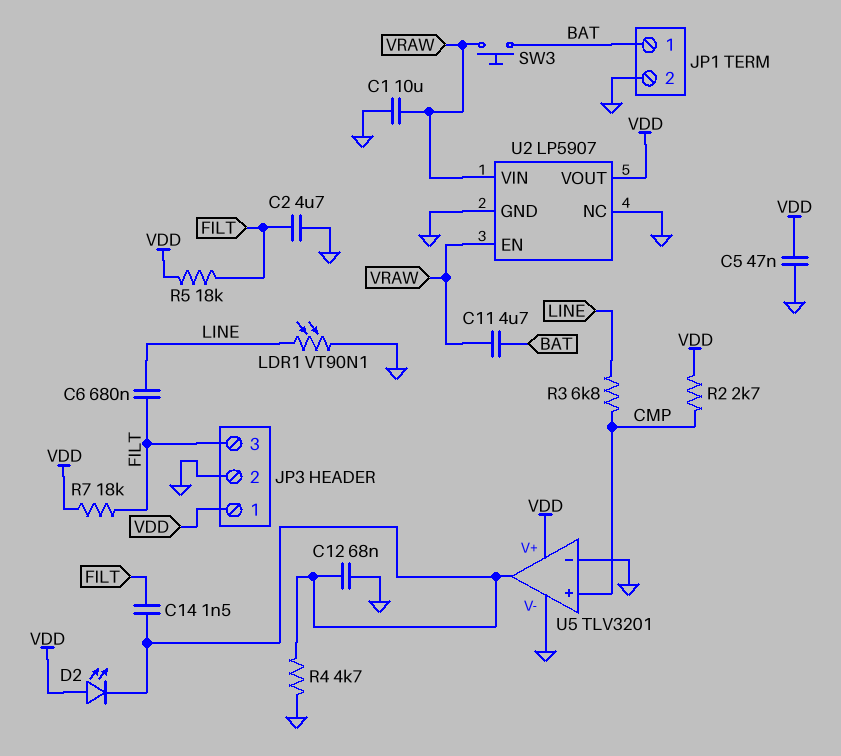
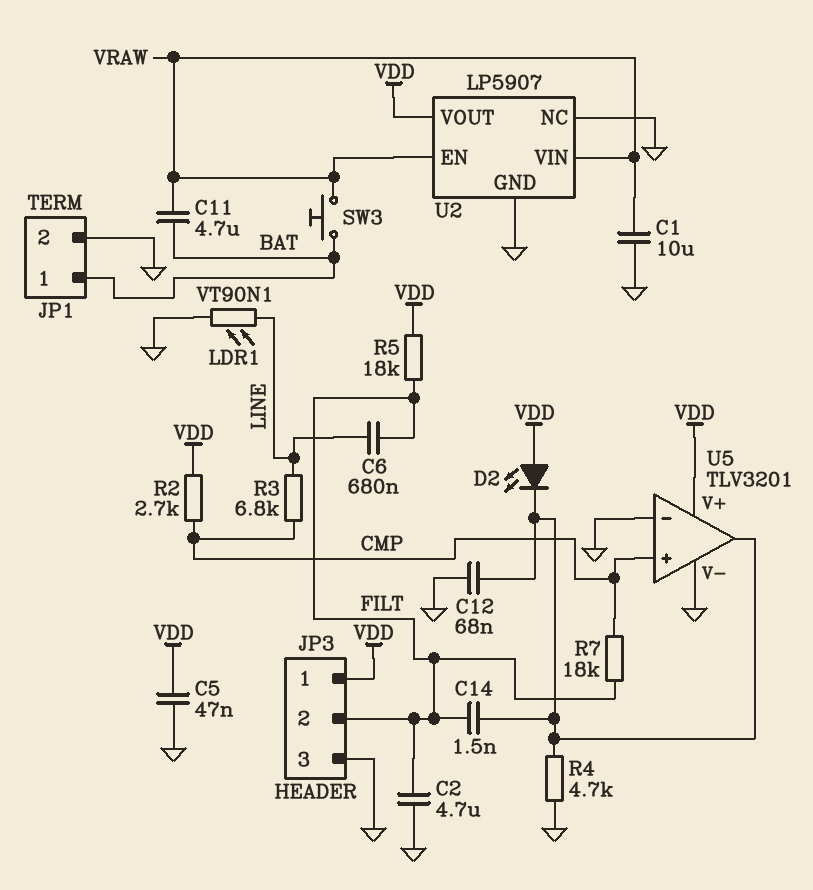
JP3 pin 2: GND -> FILT
JP3 pin 3: FILT -> GND
R7: 18k (FILT, VDD) -> 18k (CMP, FILT)

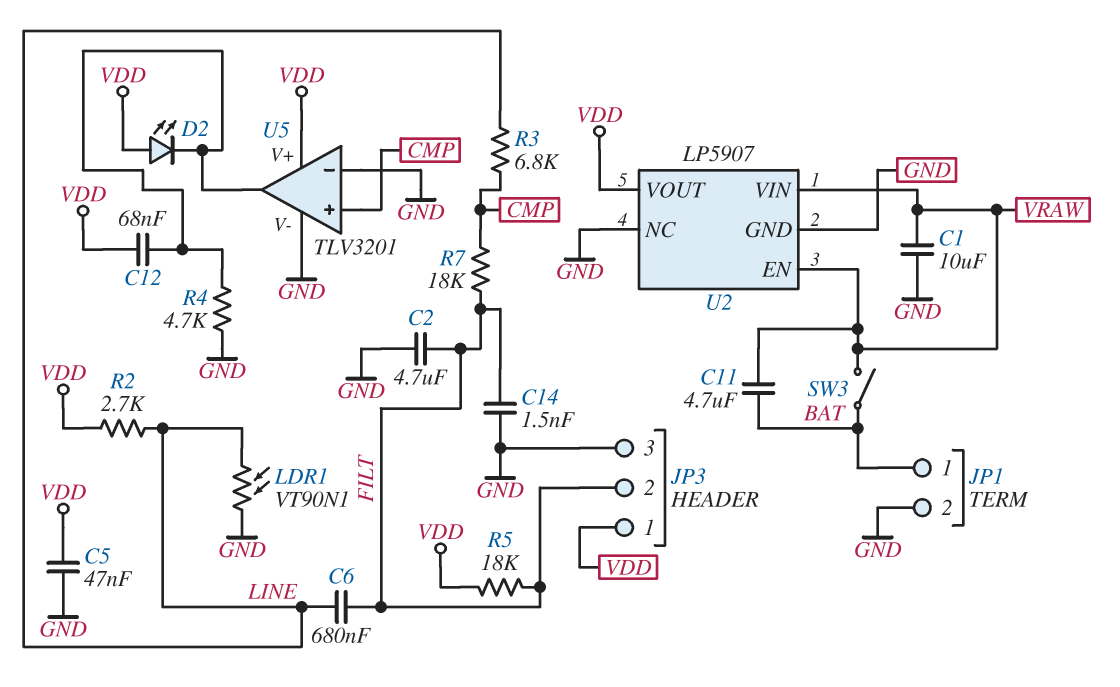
C12: 68nF (GND, U5/out) -> 68nF (U5/out, VDD)
C14: 1.5nF (FILT, U5/out) -> 1.5nF (FILT, GND)
R2: 2.7k (CMP, VDD) -> 2.7k (LINE, VDD)
SW3: button (BAT, VRAW) -> switch (BAT, VRAW)

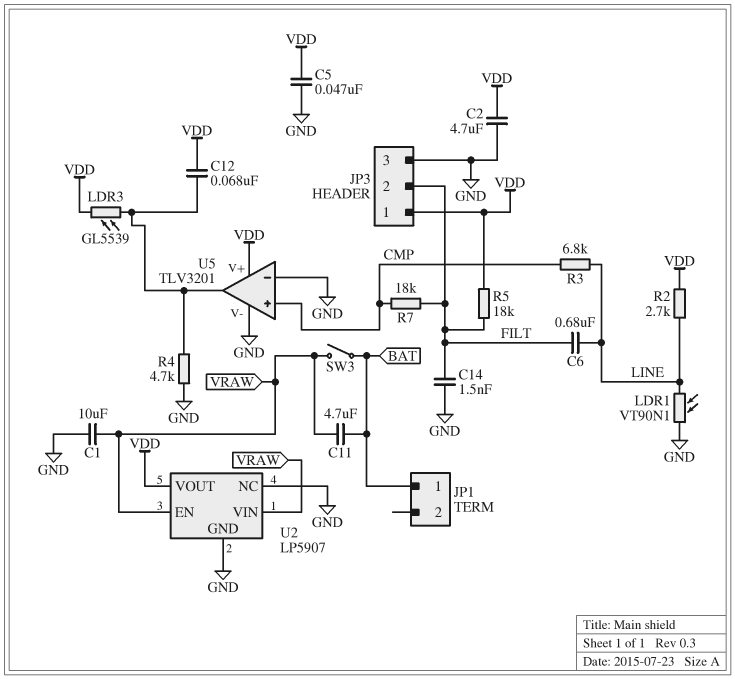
C2: 4.7uF (FILT, GND) -> 4.7uF (GND, VDD)
D2: LED (A VDD, K U5/out) -> none
JP1 pin 2: GND -> none
LDR3: none -> GL5539 (U5/out, VDD)

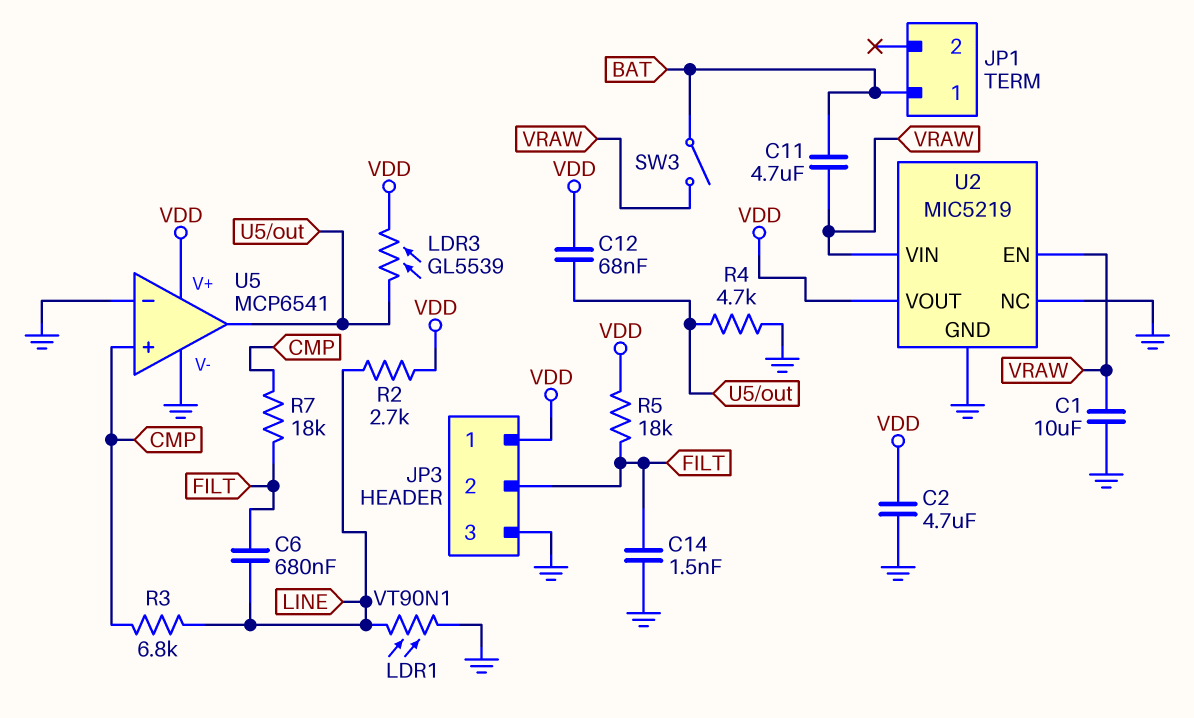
C5: 47nF (GND, VDD) -> none
U2: LP5907 -> MIC5219
U5: TLV3201 -> MCP6541

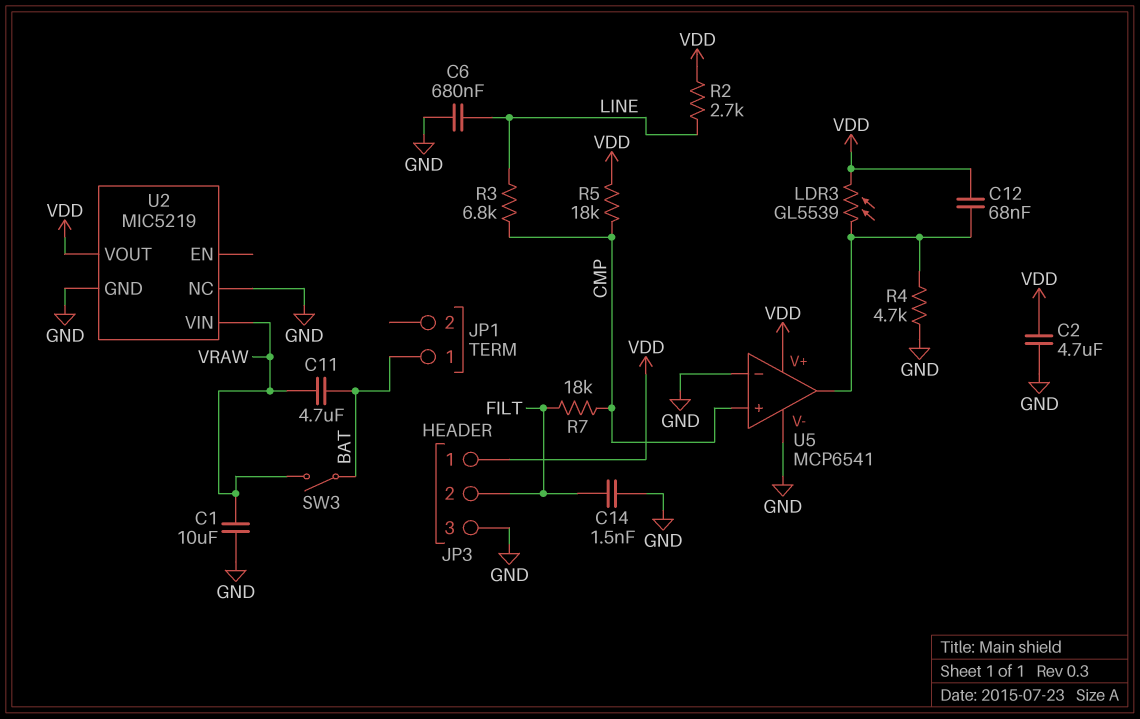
C6: 680nF (FILT, LINE) -> 680nF (GND, LINE)
LDR1: VT90N1 (GND, LINE) -> none
R5: 18k (FILT, VDD) -> 18k (CMP, VDD)
U2 pin EN: VRAW -> none

